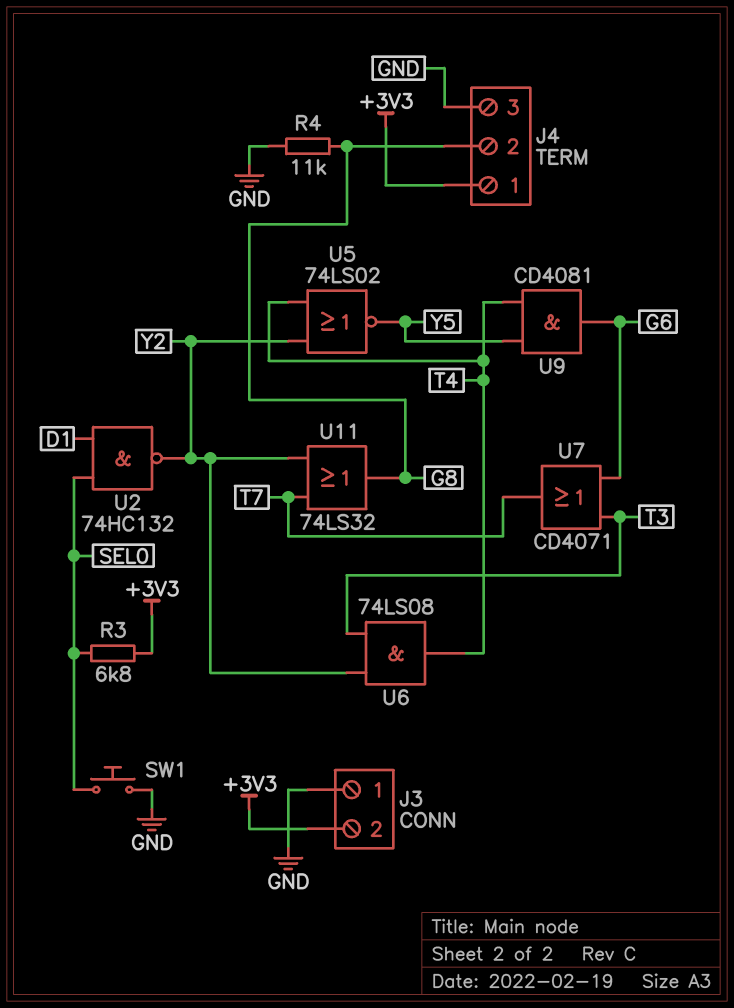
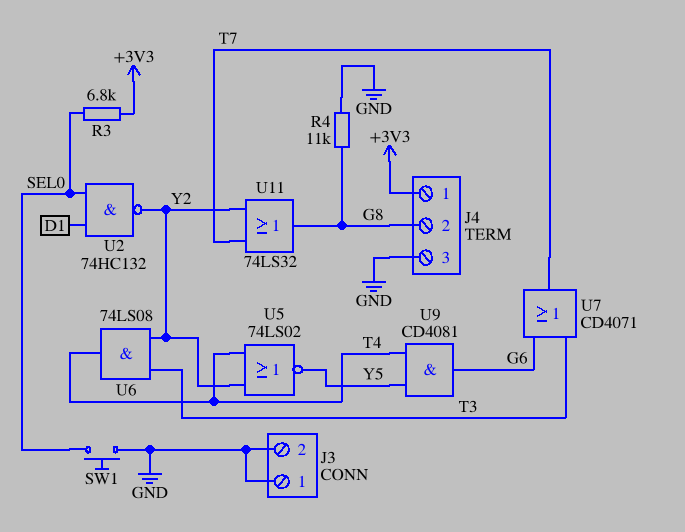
J3 pin 2: +3V3 -> GND

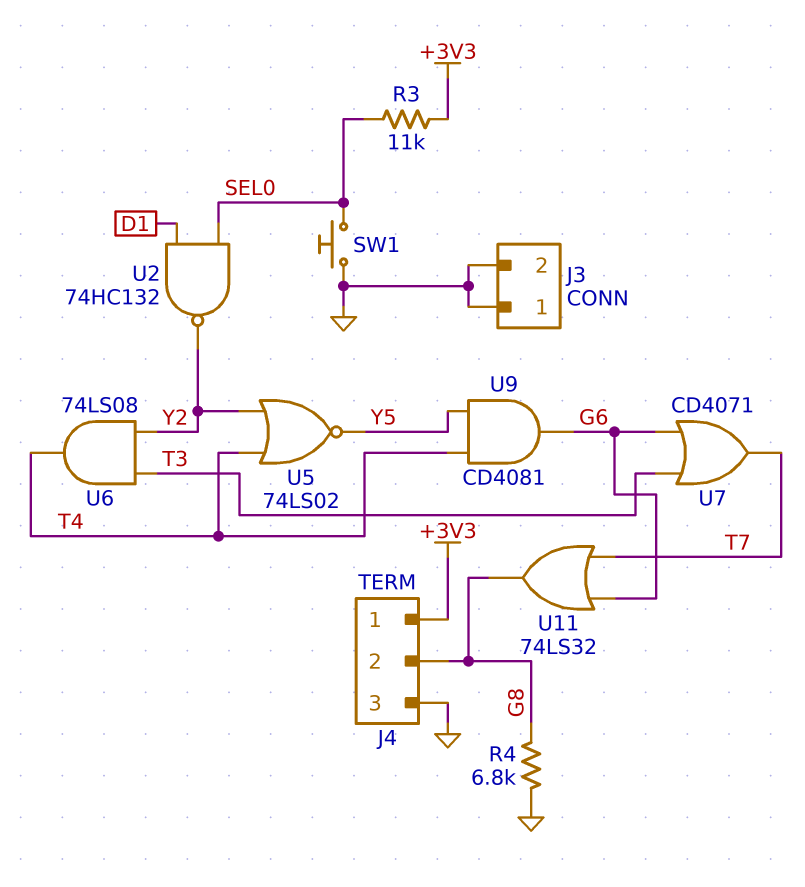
R3: 6.8k (+3V3, SEL0) -> 11k (+3V3, SEL0)
R4: 11k (G8, GND) -> 6.8k (G8, GND)
U11: OR 74LS32 (in T7, in Y2, out G8) -> OR 74LS32 (in G6, in T7, out G8)

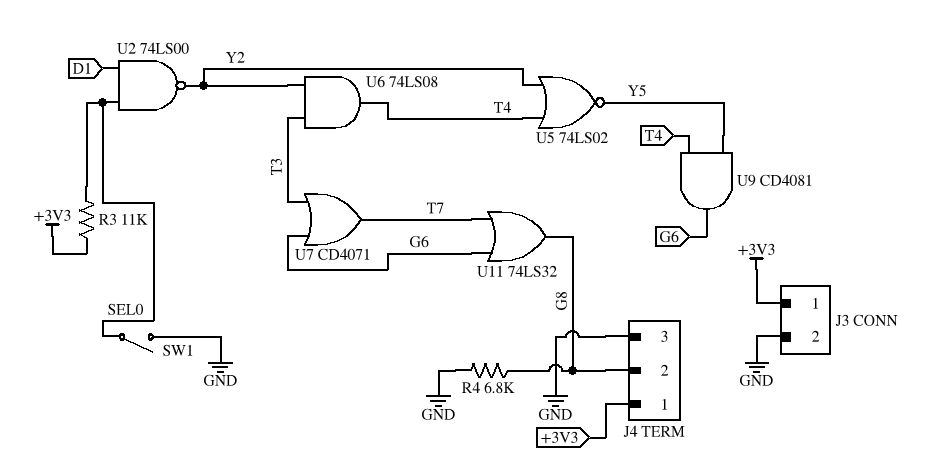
J3 pin 1: GND -> +3V3
SW1: button (GND, SEL0) -> switch (GND, SEL0)
U2: NAND 74HC132 (in D1, in SEL0, out Y2) -> NAND 74LS00 (in D1, in SEL0, out Y2)

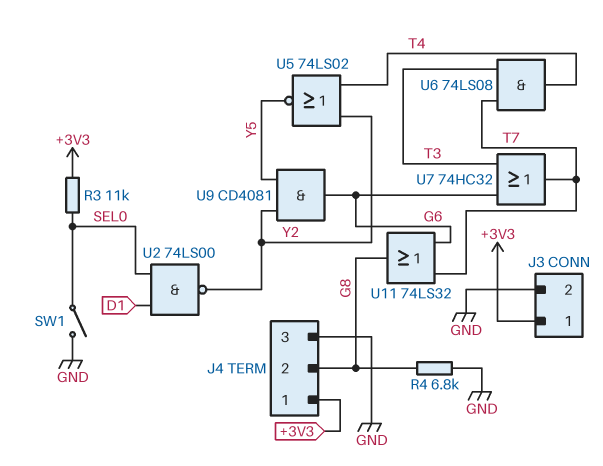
U6: AND 74LS08 (in T3, in Y2, out T4) -> AND 74LS08 (in T3, in T7, out T4)
U7: OR CD4071 (in G6, in T3, out T7) -> OR 74HC32 (in G6, in T3, out T7)
U9: AND CD4081 (in T4, in Y5, out G6) -> AND CD4081 (in Y2, in Y5, out G6)

